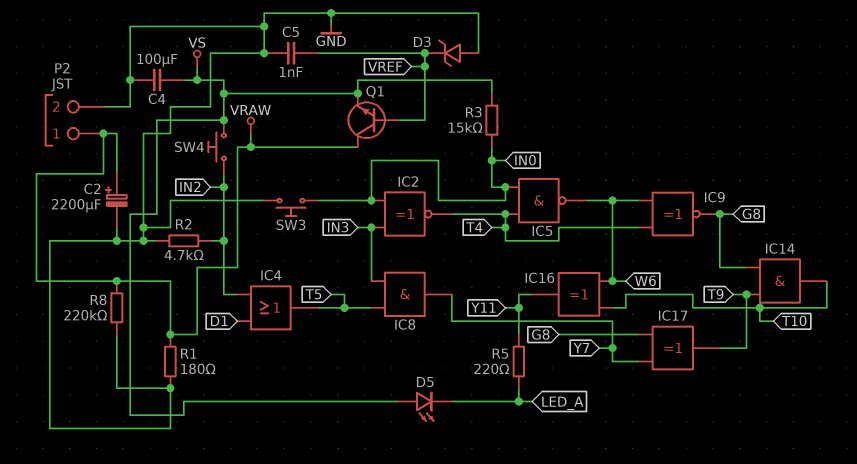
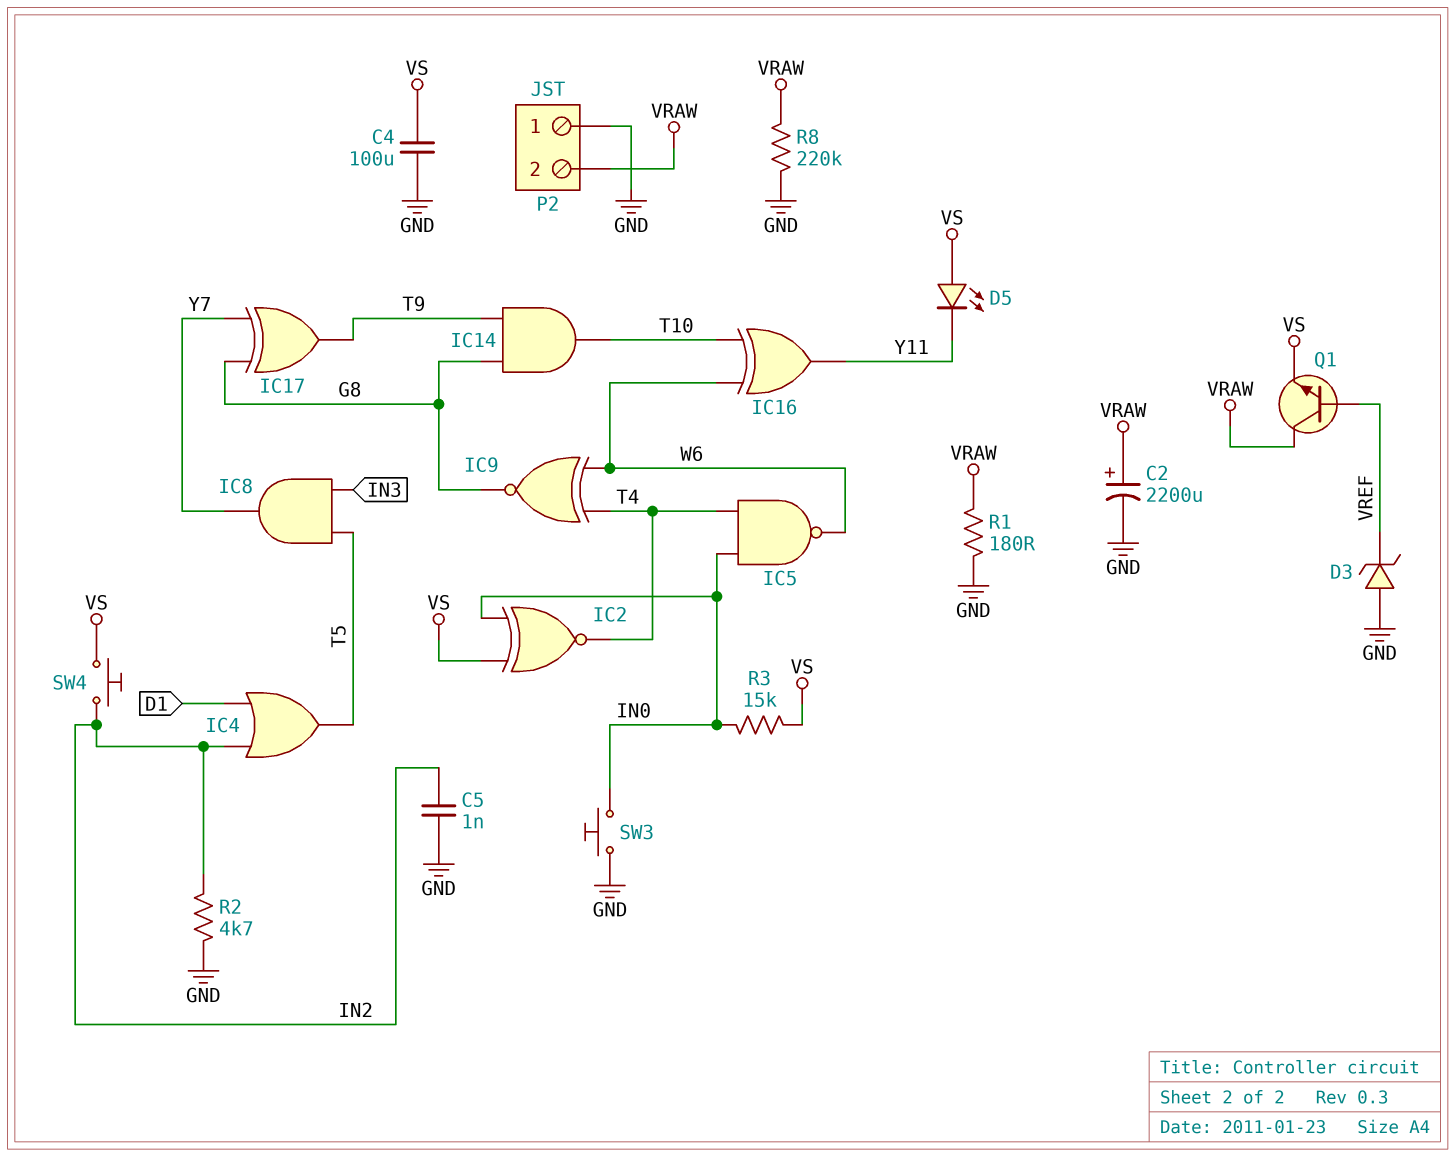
C5: 1nF (GND, VREF) -> 1nF (GND, IN2)
D5: LED (A VS, K LED_A) -> LED (A VS, K Y11)
IC2: XNOR (in IN0, in IN3, out T4) -> XNOR (in IN0, in VS, out T4)
P2 pin 1: VRAW -> GND
P2 pin 2: GND -> VRAW
R5: 220 (LED_A, Y11) -> none

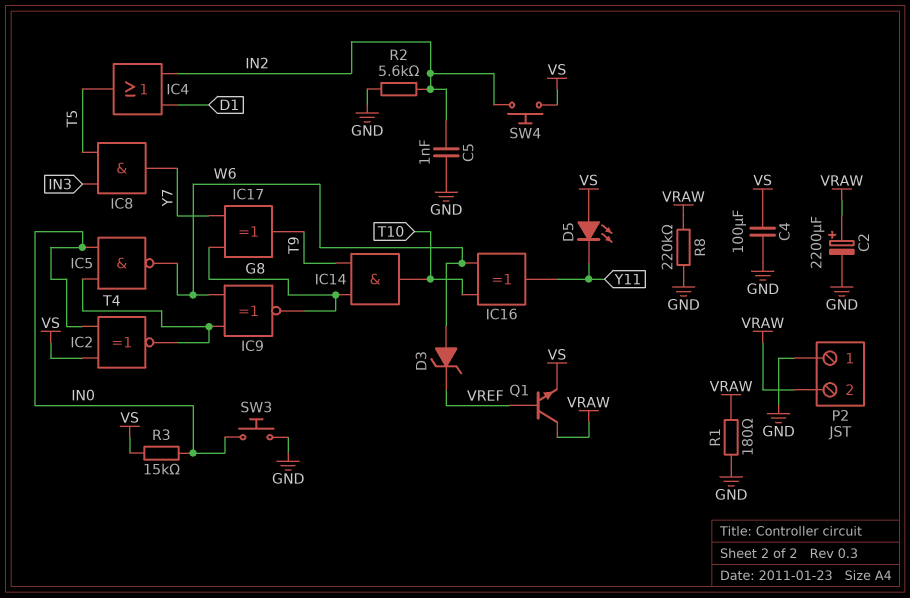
D3: zener (A GND, K VREF) -> zener (A W6, K VREF)
R2: 4.7k (GND, IN2) -> 5.6k (GND, IN2)

